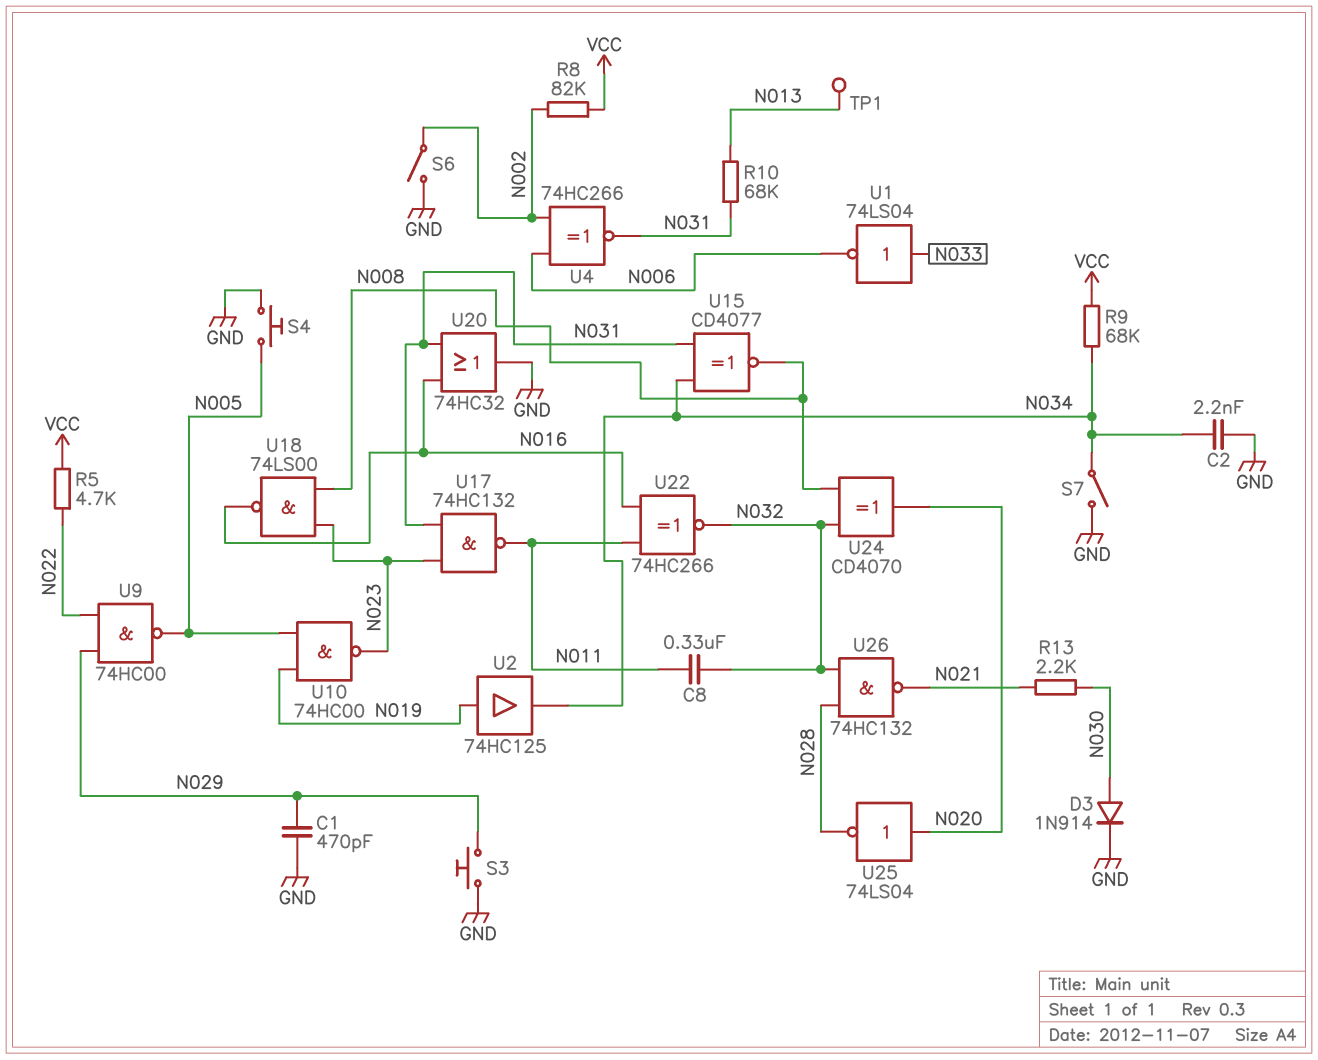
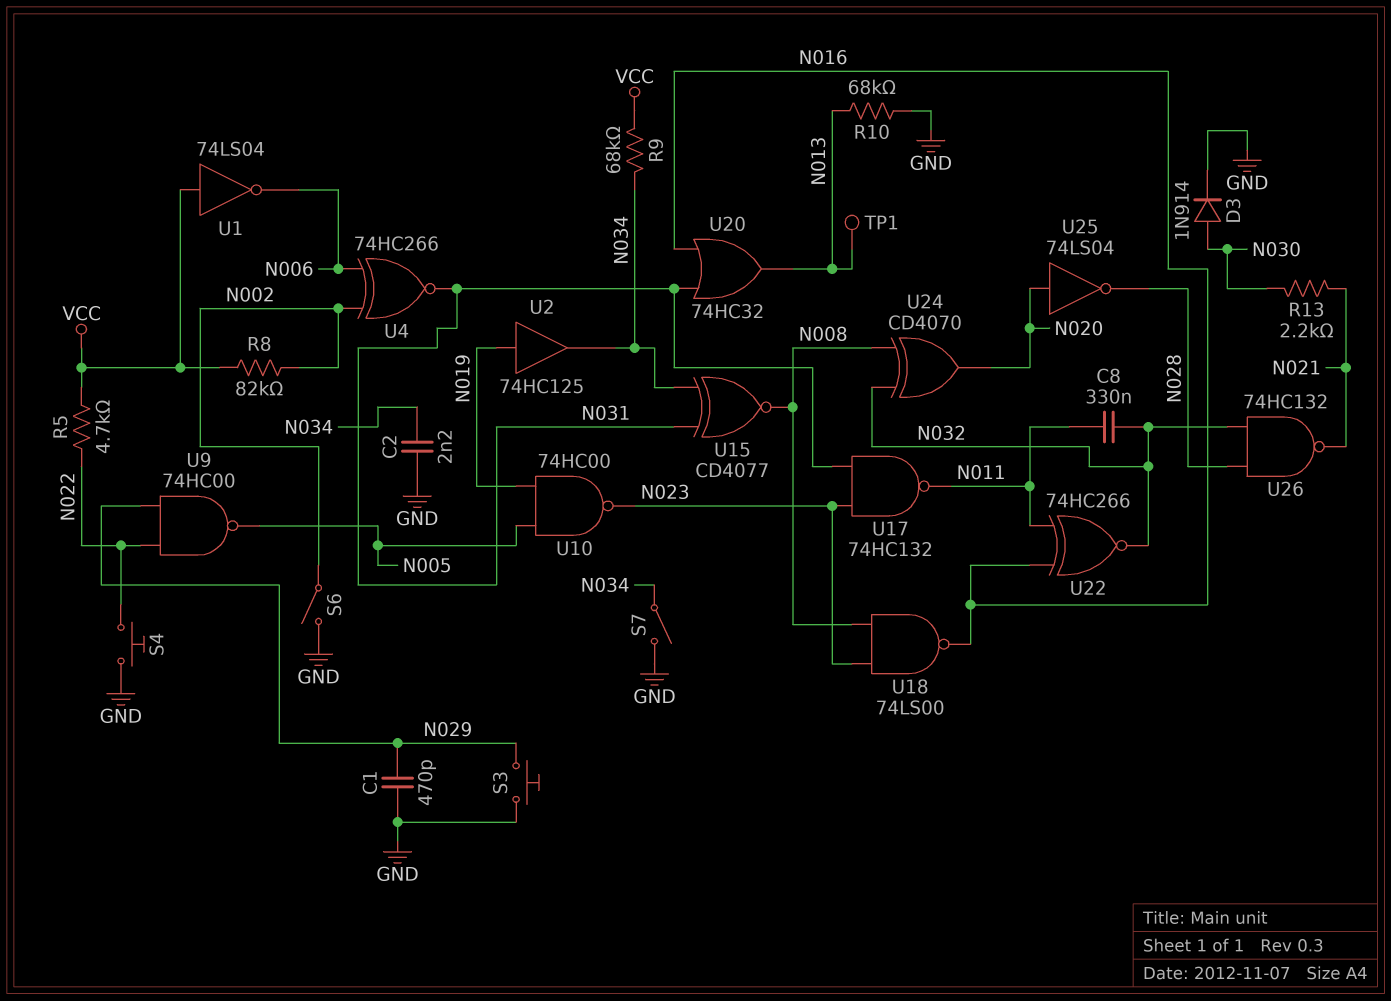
R10: 68k (N013, N031) -> 68k (GND, N013)
S4: button (GND, N005) -> button (GND, N022)
U1: NOT 74LS04 (in N033, out N006) -> NOT 74LS04 (in VCC, out N006)
U20: OR 74HC32 (in N016, in N031, out GND) -> OR 74HC32 (in N016, in N031, out N013)

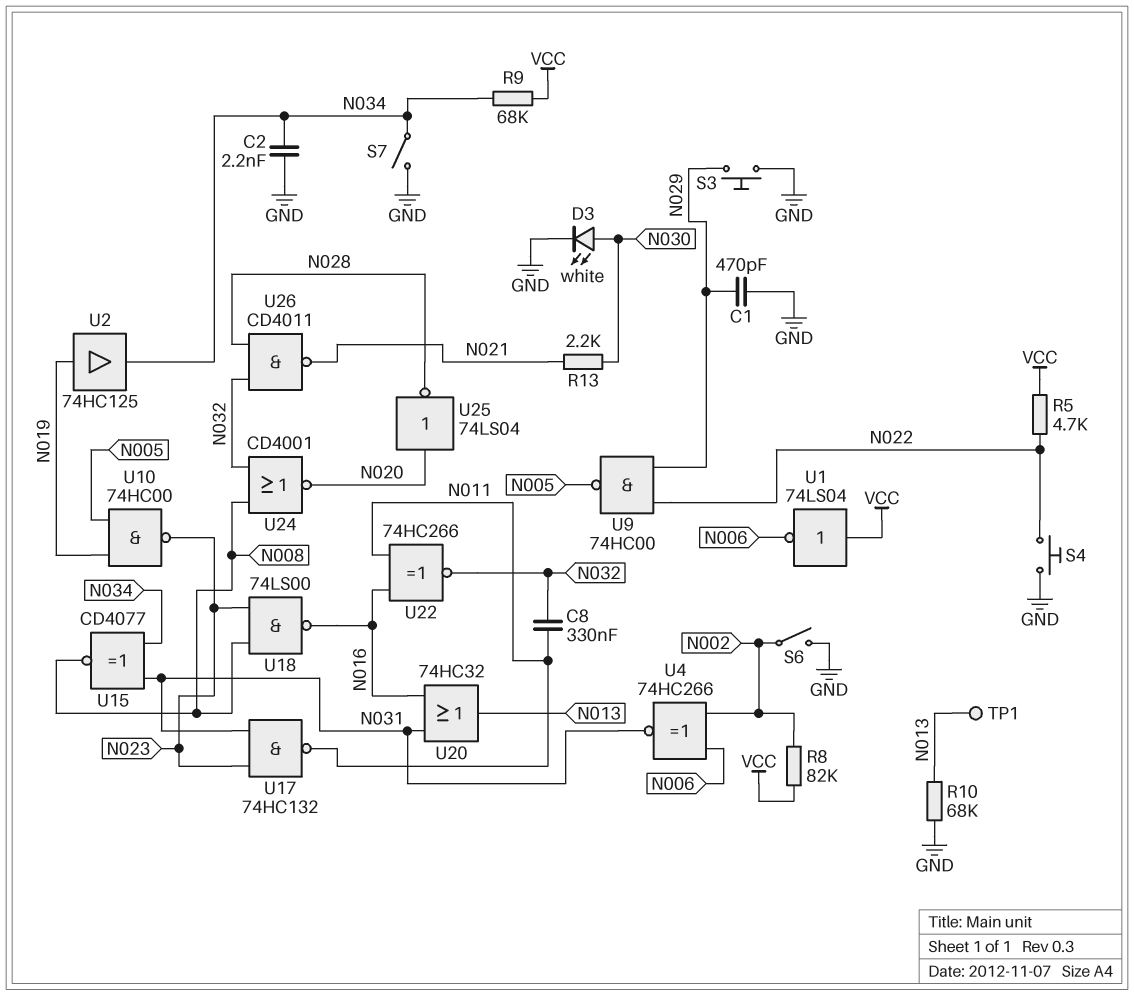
D3: diode 1N914 (A N030, K GND) -> LED white (A N030, K GND)
U24: XOR CD4070 (in N008, in N032, out N020) -> NOR CD4001 (in N008, in N032, out N020)
U26: NAND 74HC132 (in N028, in N032, out N021) -> NAND CD4011 (in N028, in N032, out N021)

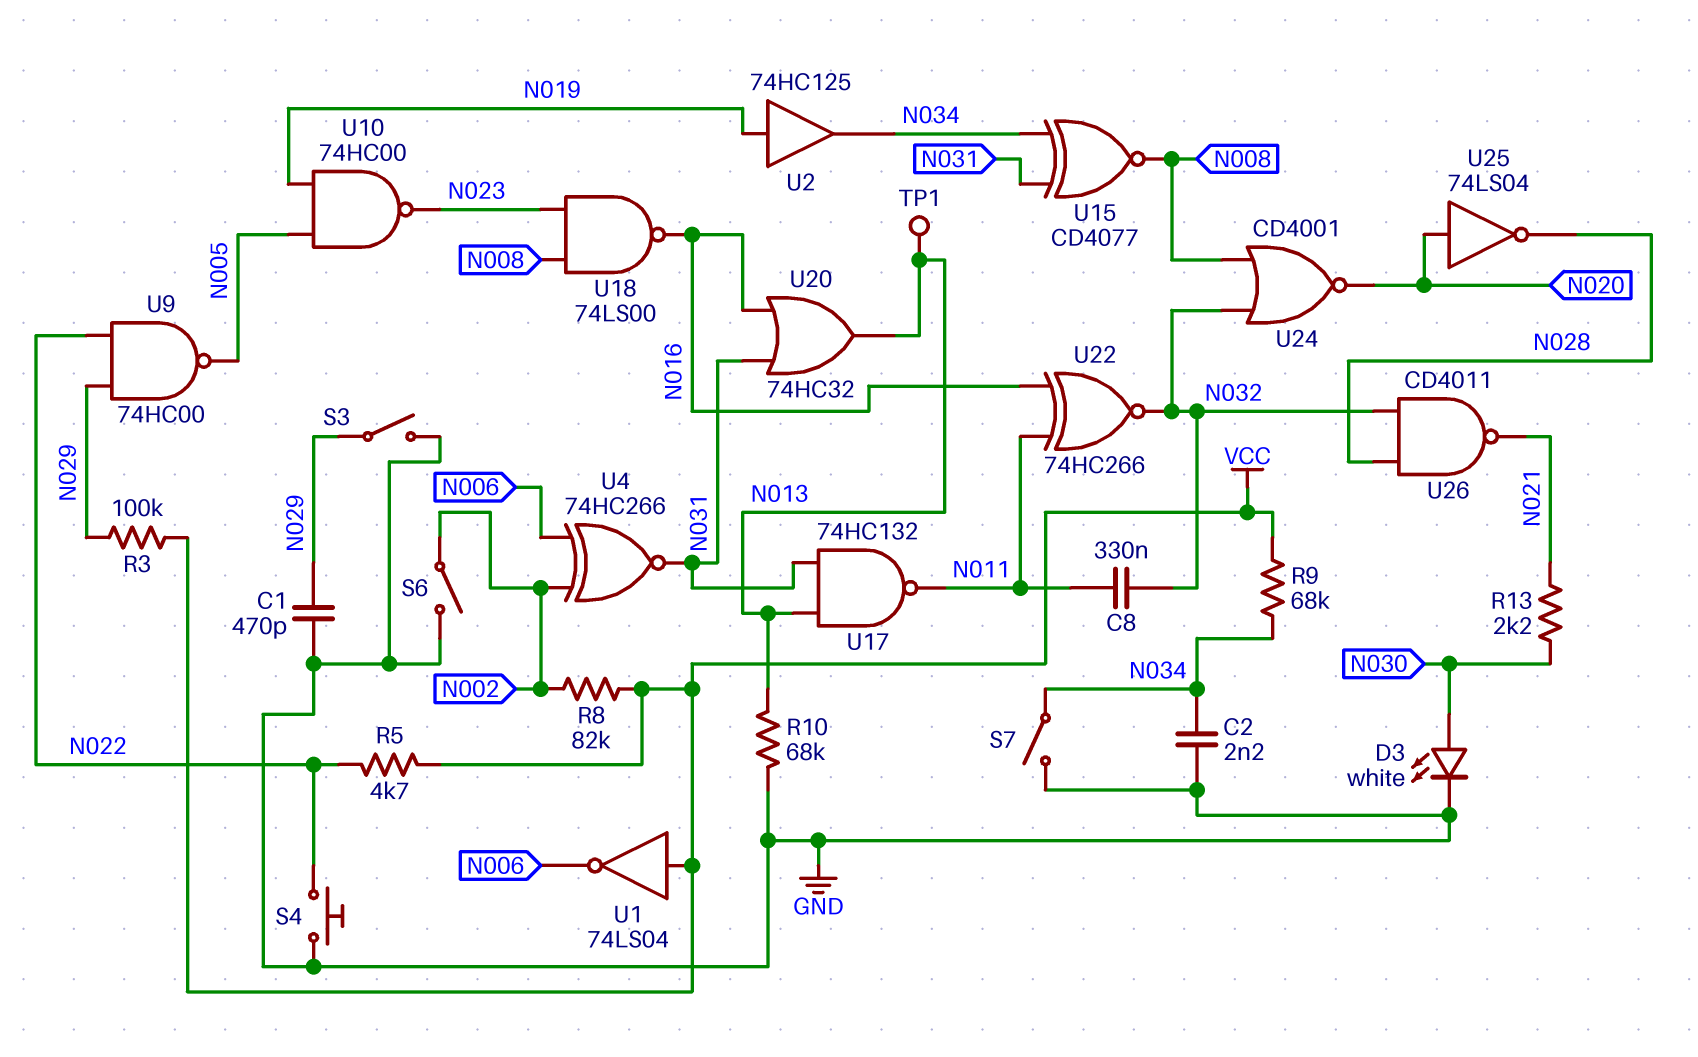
R3: none -> 100k (N029, VCC)
S3: button (GND, N029) -> switch (GND, N029)
U17: NAND 74HC132 (in N023, in N031, out N011) -> NAND 74HC132 (in N013, in N031, out N011)

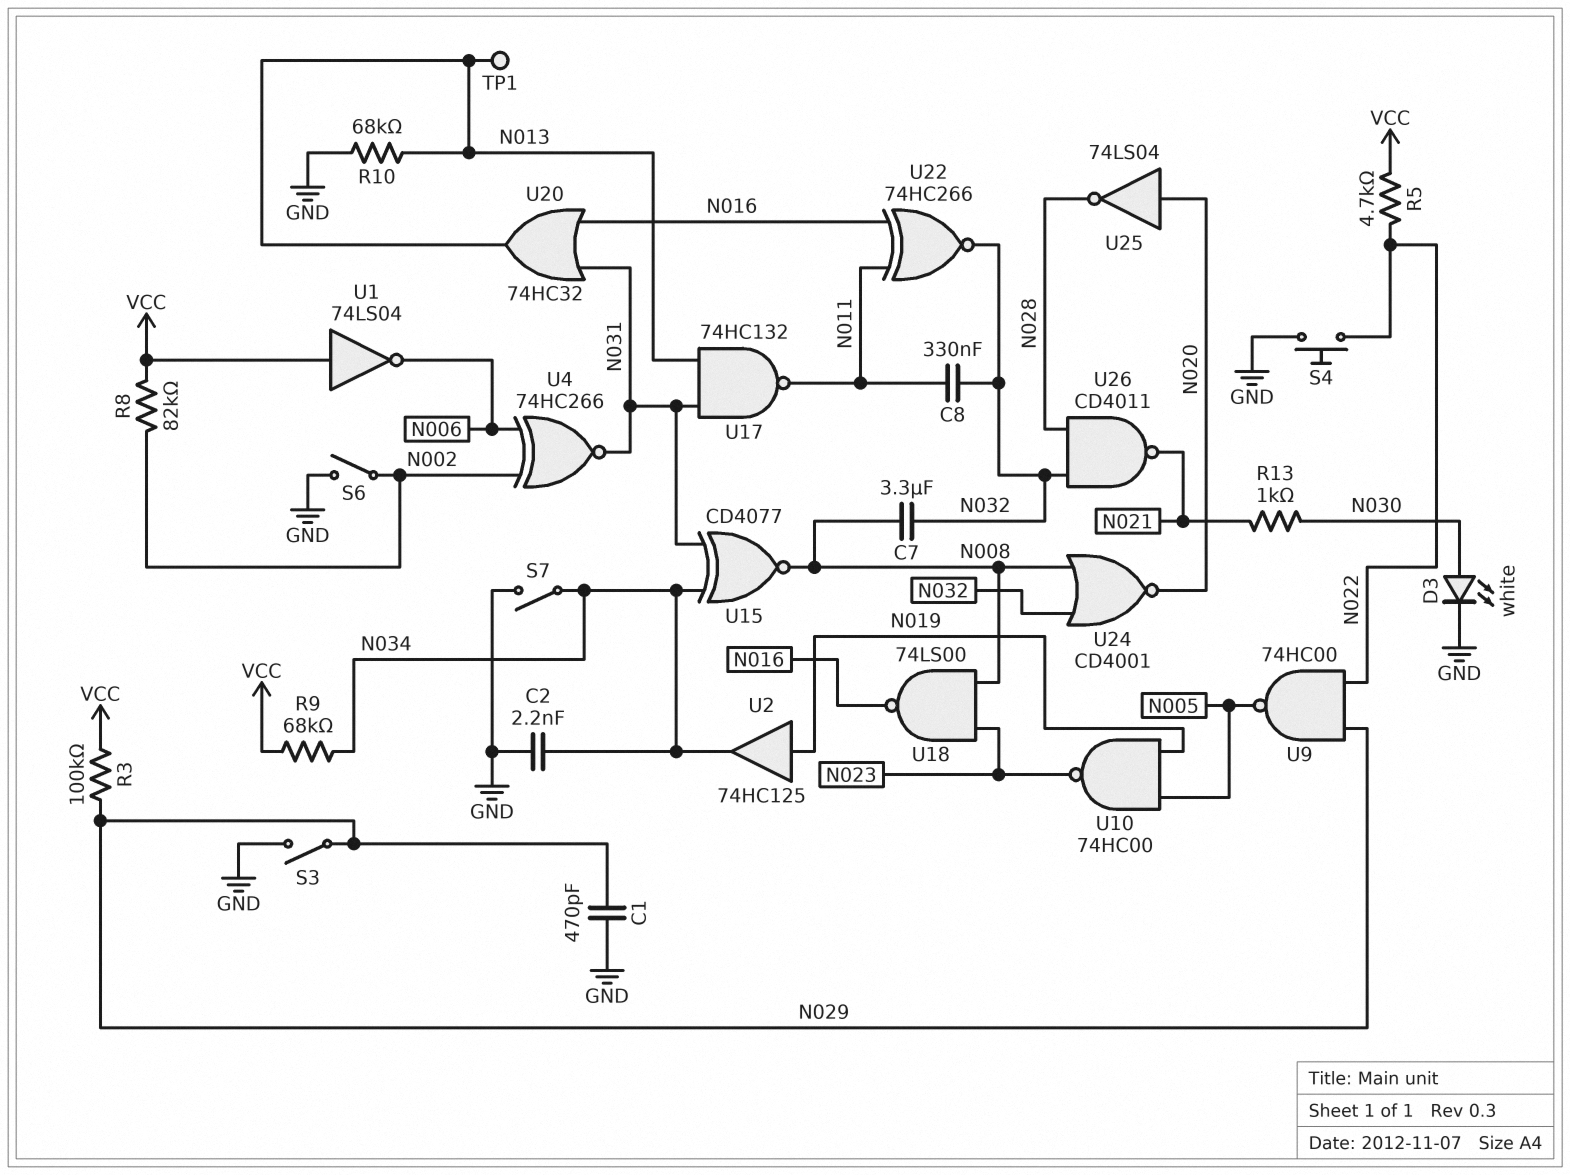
C7: none -> 3.3uF (N008, N032)
R13: 2.2k (N021, N030) -> 1k (N021, N030)

